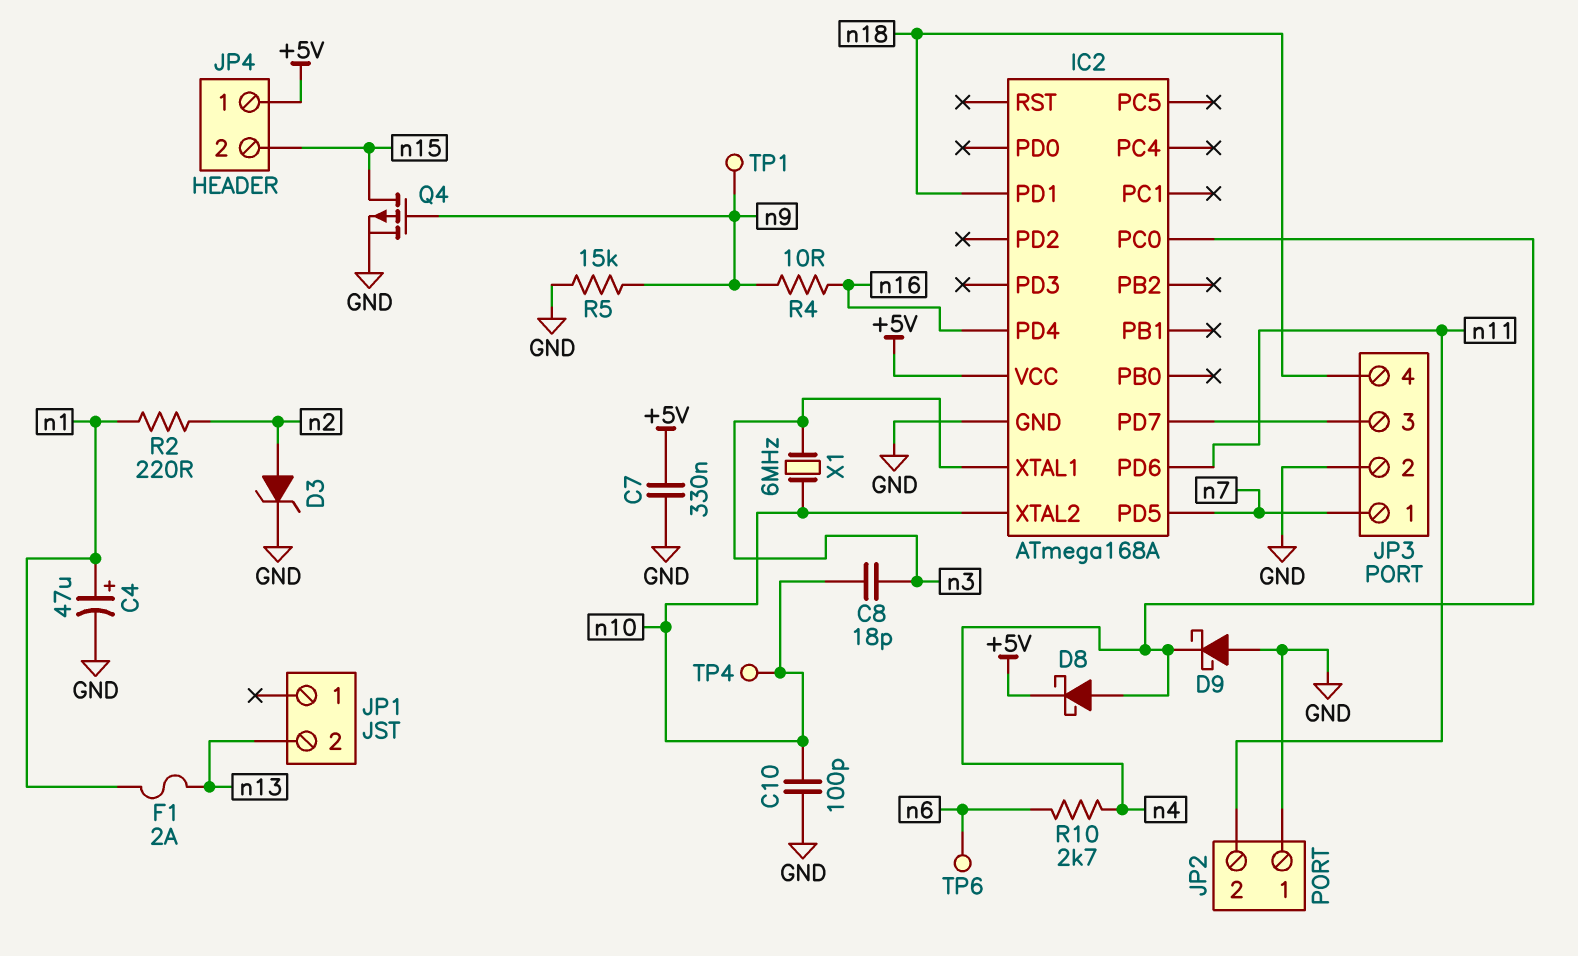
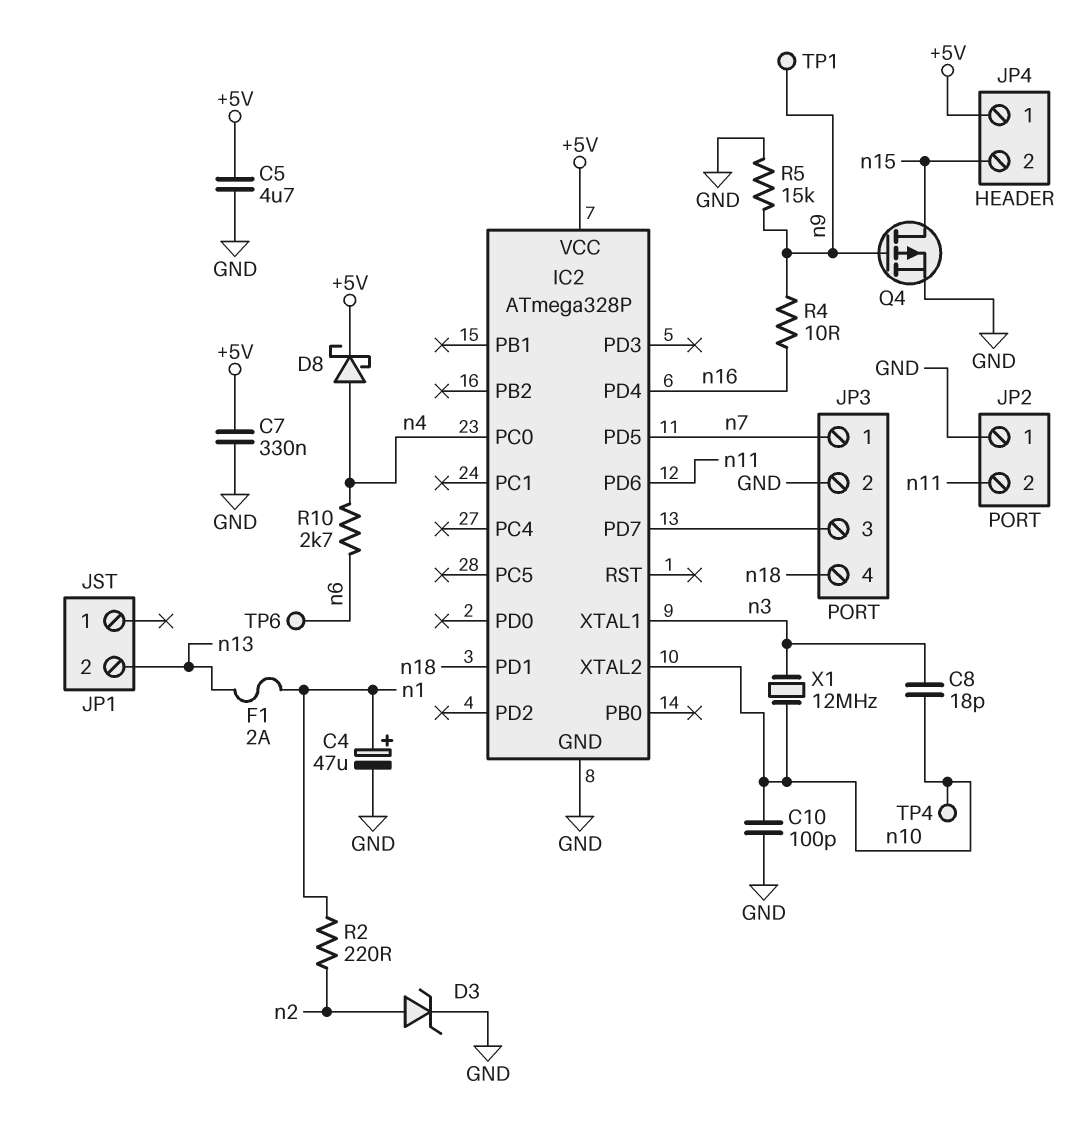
C5: none -> 4.7uF (+5V, GND)
D9: schottky (A GND, K n4) -> none
IC2: ATmega168A -> ATmega328P
X1: 6MHz (n3, n10) -> 12MHz (n3, n10)

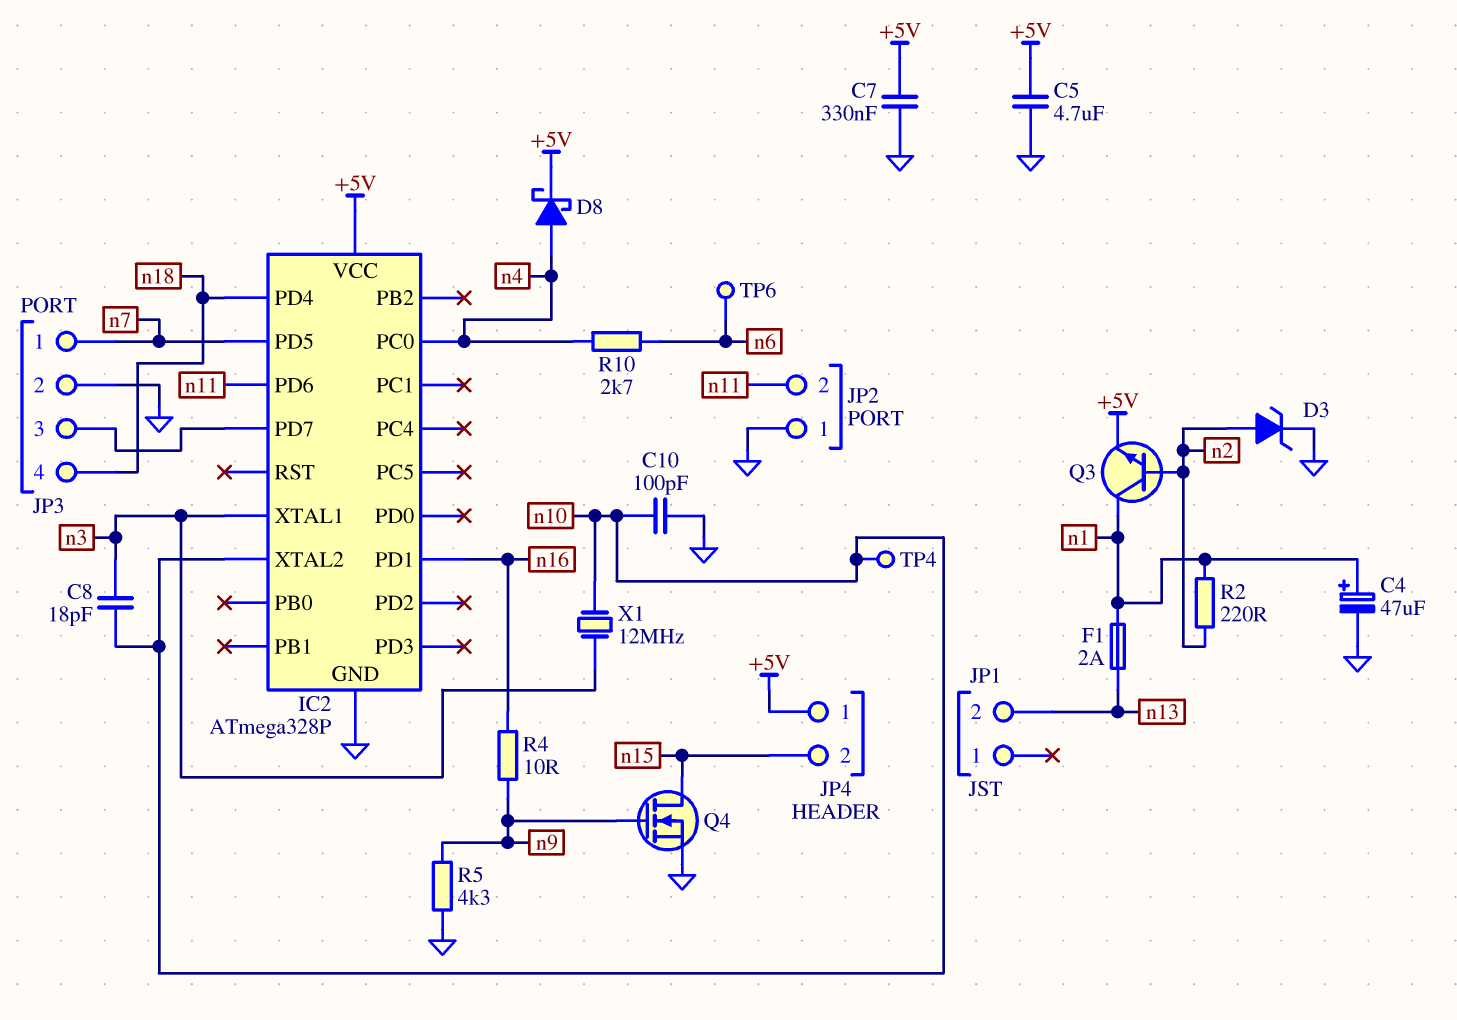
IC2 pin PD1: n18 -> n16
IC2 pin PD4: n16 -> n18
Q3: none -> NPN (B n2, C n1, E +5V)
Q4: PMOS (G n9, D n15, S GND) -> NMOS (G n9, D n15, S GND)
R5: 15k (GND, n9) -> 4.3k (GND, n9)
TP1: test point (n9) -> none

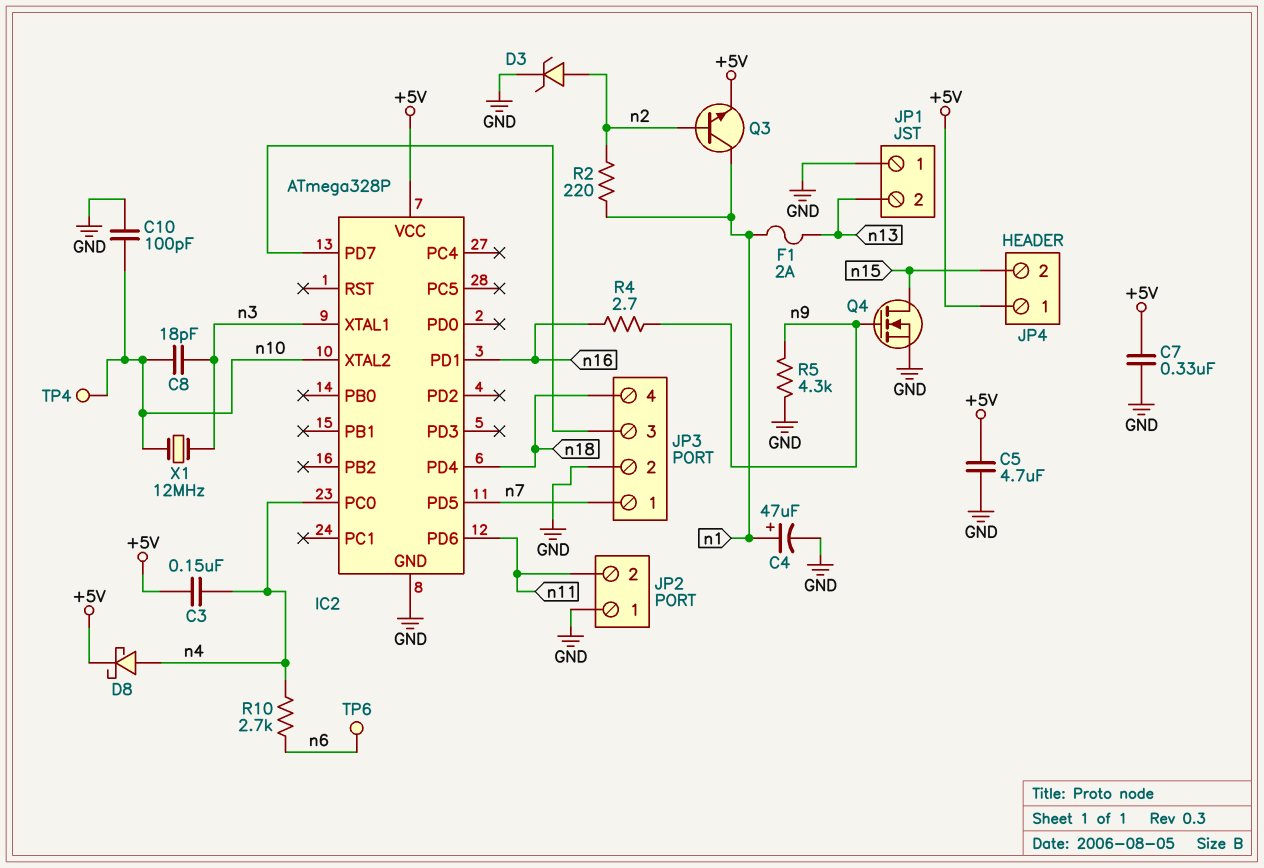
C3: none -> 150nF (+5V, n4)
JP1 pin 1: none -> GND
R4: 10 (n9, n16) -> 2.7 (n9, n16)

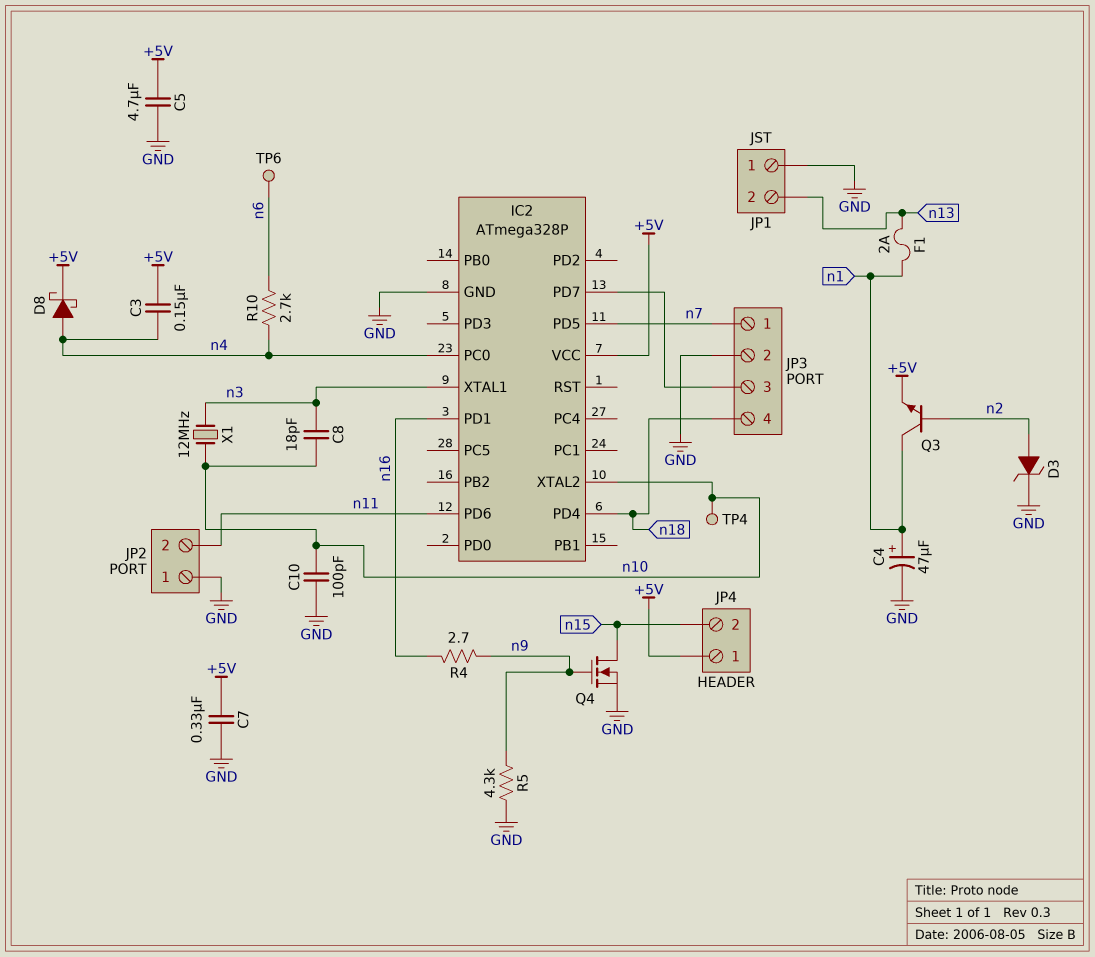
R2: 220 (n1, n2) -> none

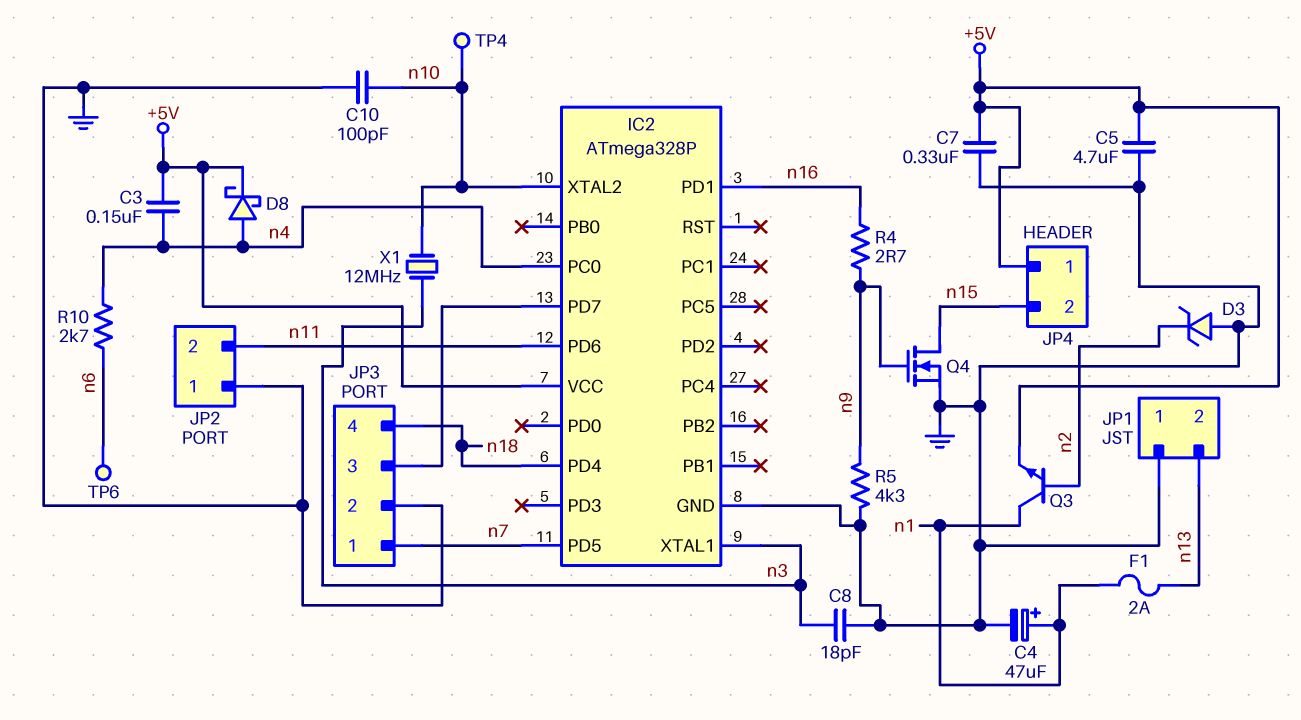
C8: 18pF (n3, n10) -> 18pF (GND, n3)
D3: zener (A n2, K GND) -> zener (A GND, K n2)

